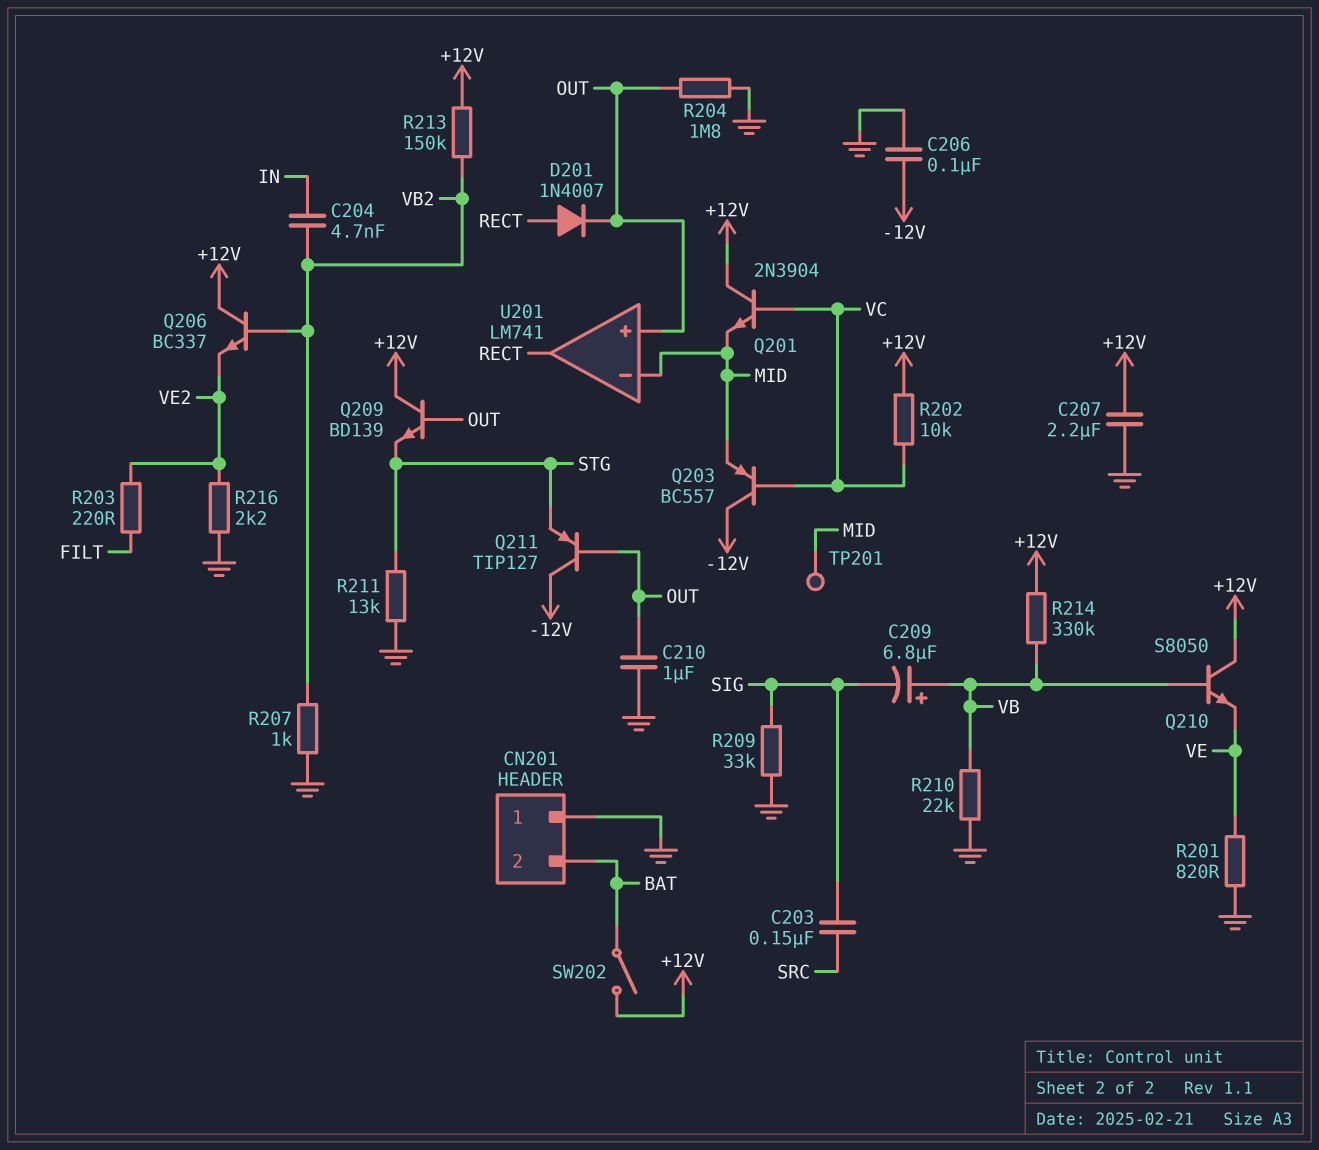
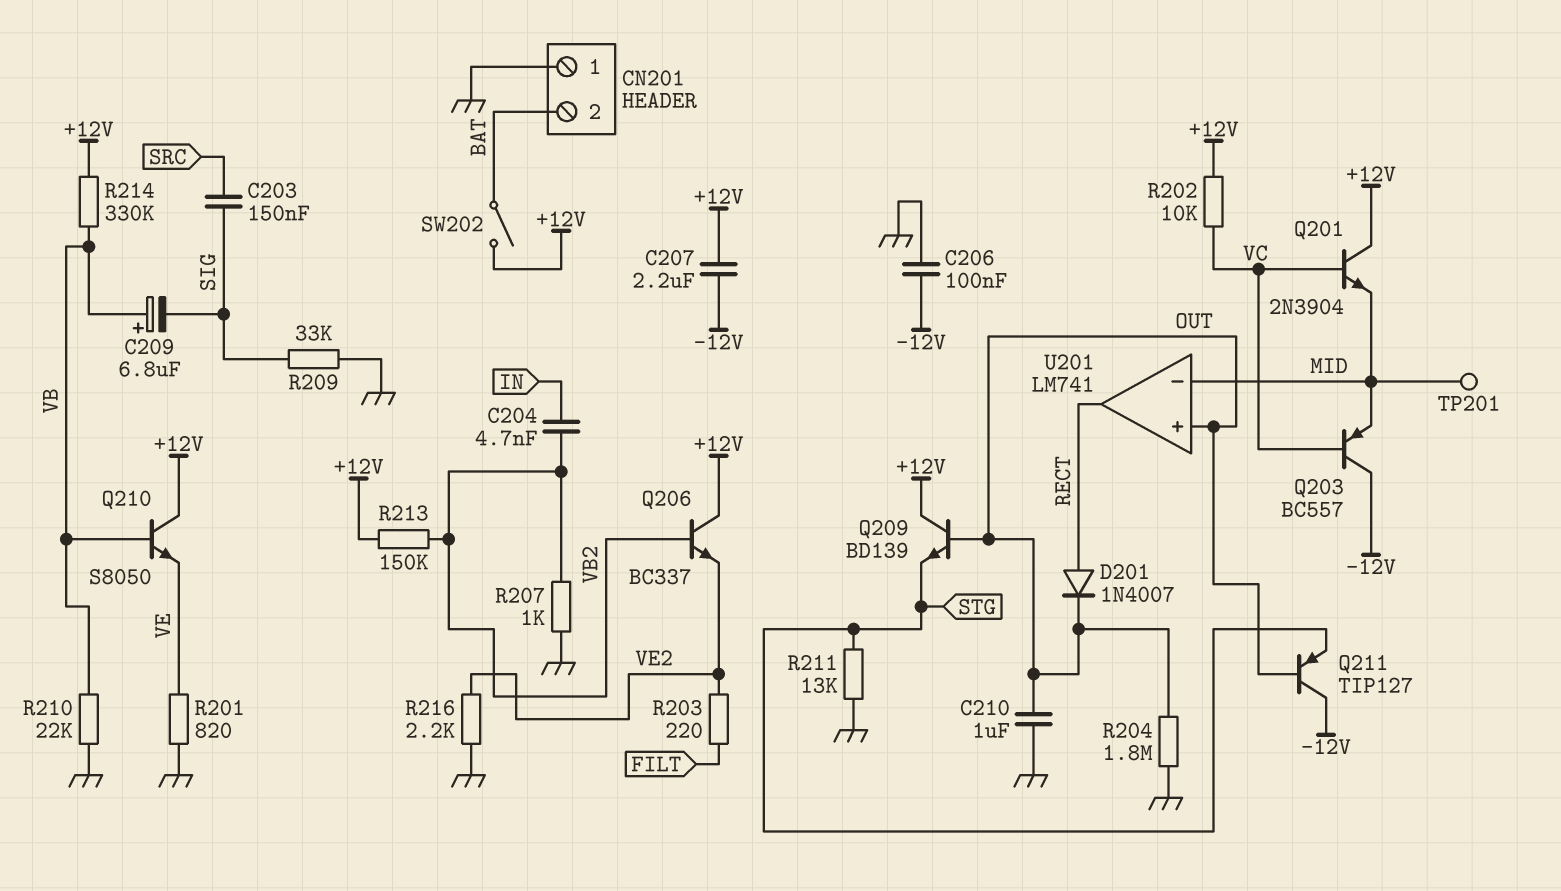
C207: 2.2uF (+12V, GND) -> 2.2uF (+12V, -12V)

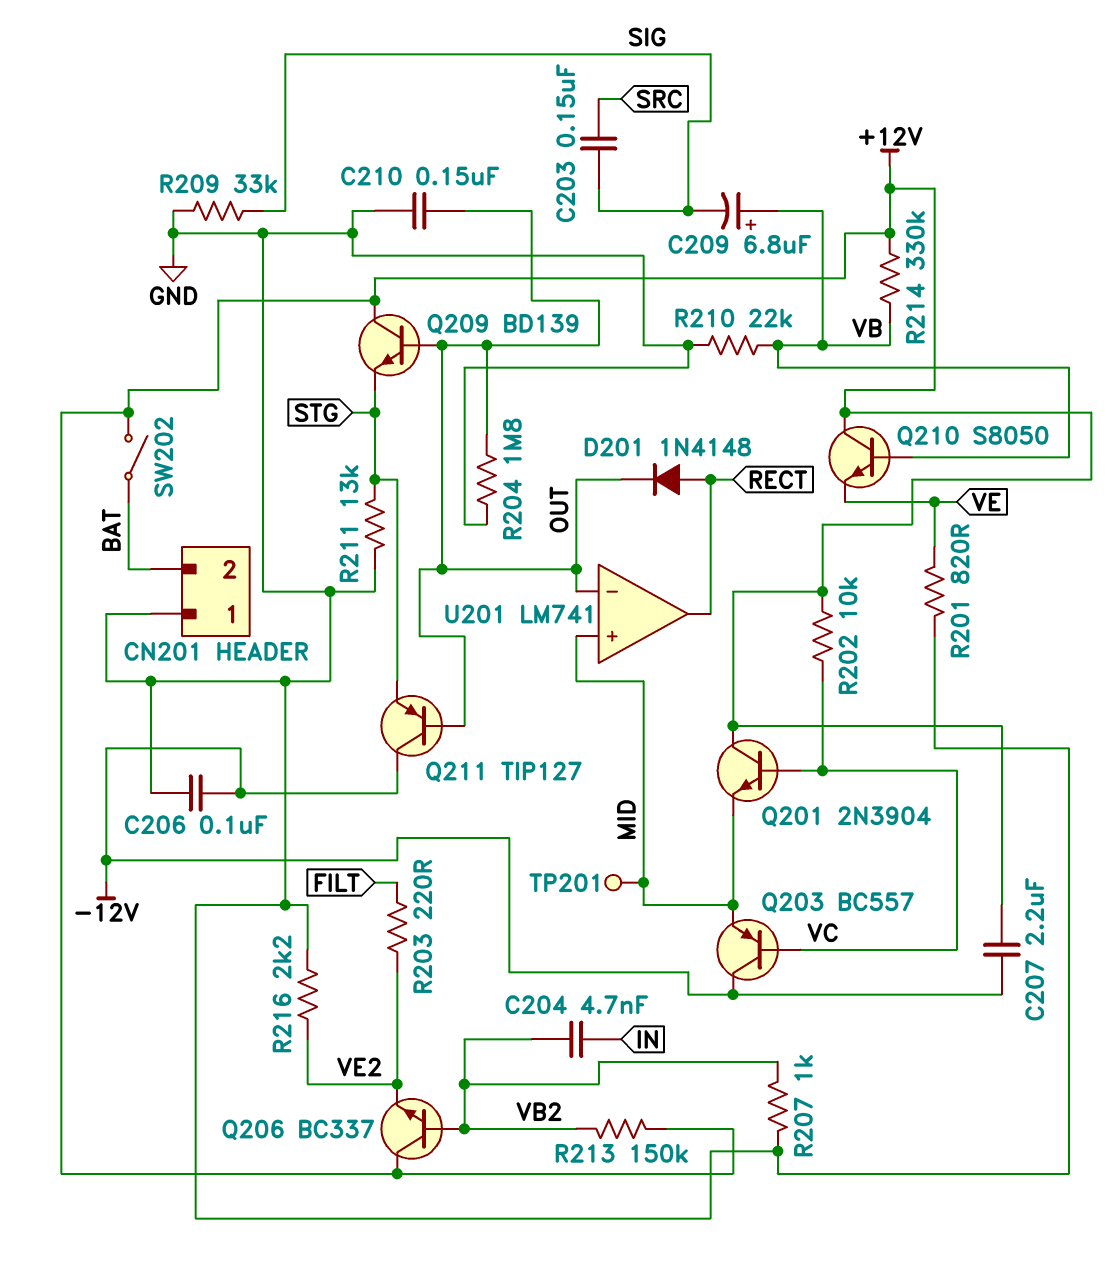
C210: 1uF (GND, OUT) -> 150nF (GND, OUT)
D201: diode 1N4007 (A RECT, K OUT) -> diode 1N4148 (A RECT, K OUT)
U201 pin in+: OUT -> MID
U201 pin in-: MID -> OUT

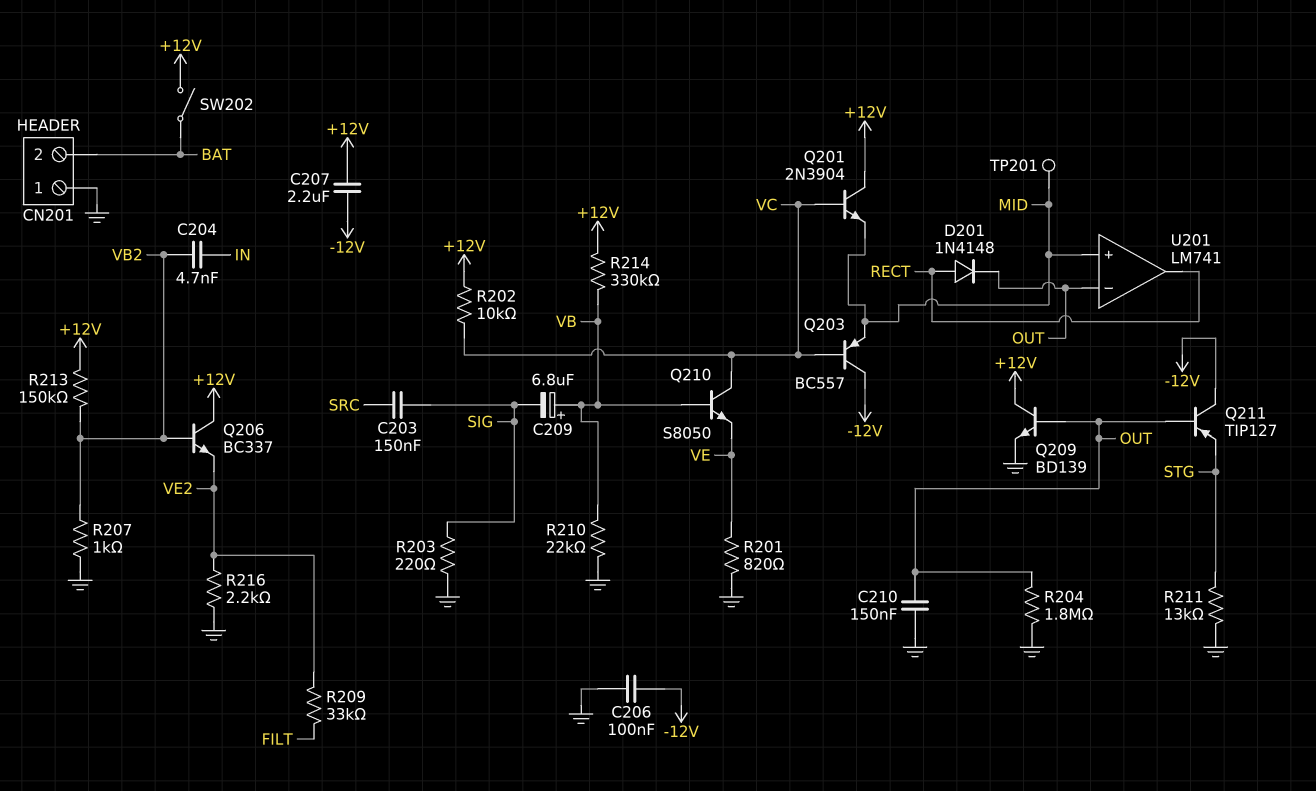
Q209: NPN BD139 (B OUT, C +12V, E STG) -> NPN BD139 (B OUT, C +12V, E GND)
Q210: NPN S8050 (B VB, C +12V, E VE) -> NPN S8050 (B VB, C VC, E VE)
R203: 220 (FILT, VE2) -> 220 (GND, SIG)
R209: 33k (GND, SIG) -> 33k (FILT, VE2)

